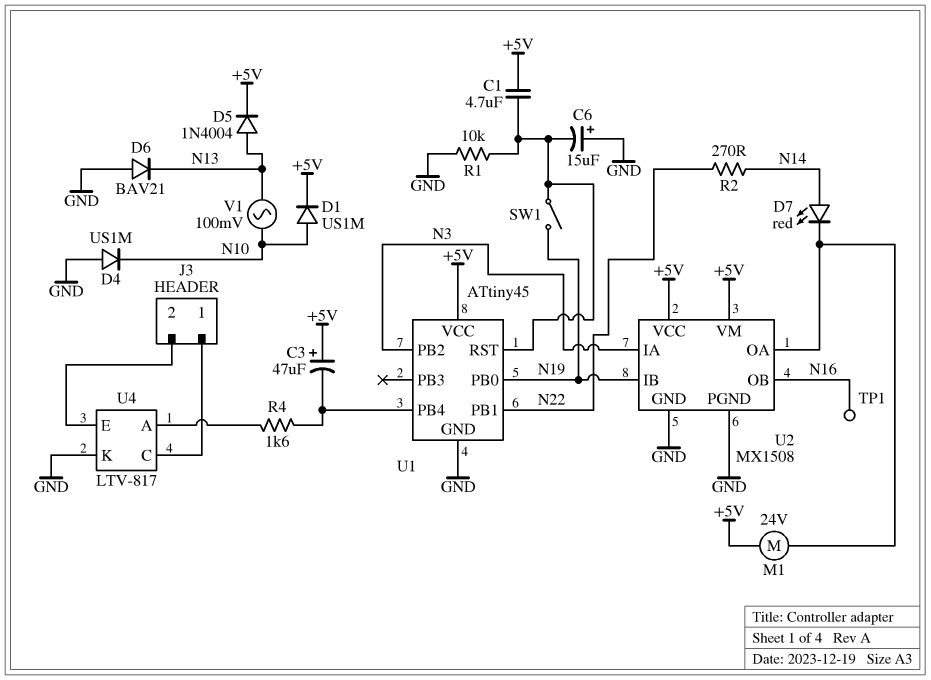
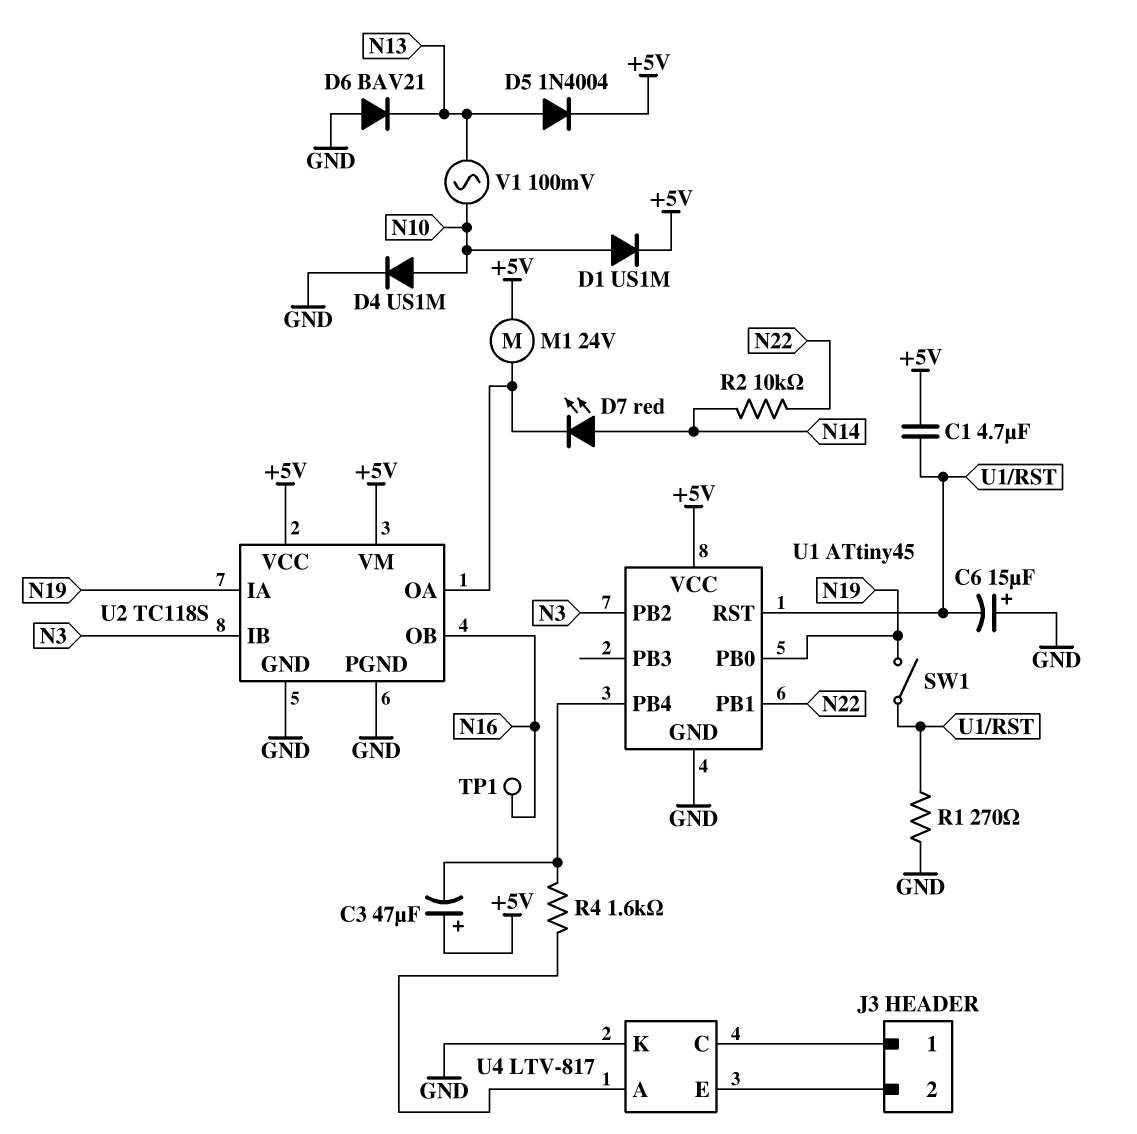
D4: diode US1M (A GND, K N10) -> diode US1M (A N10, K GND)
R1: 10k (GND, U1/RST) -> 270 (GND, U1/RST)
R2: 270 (N14, N22) -> 10k (N14, N22)
U2: MX1508 -> TC118S
U2 pin IA: N3 -> N19
U2 pin IB: N19 -> N3

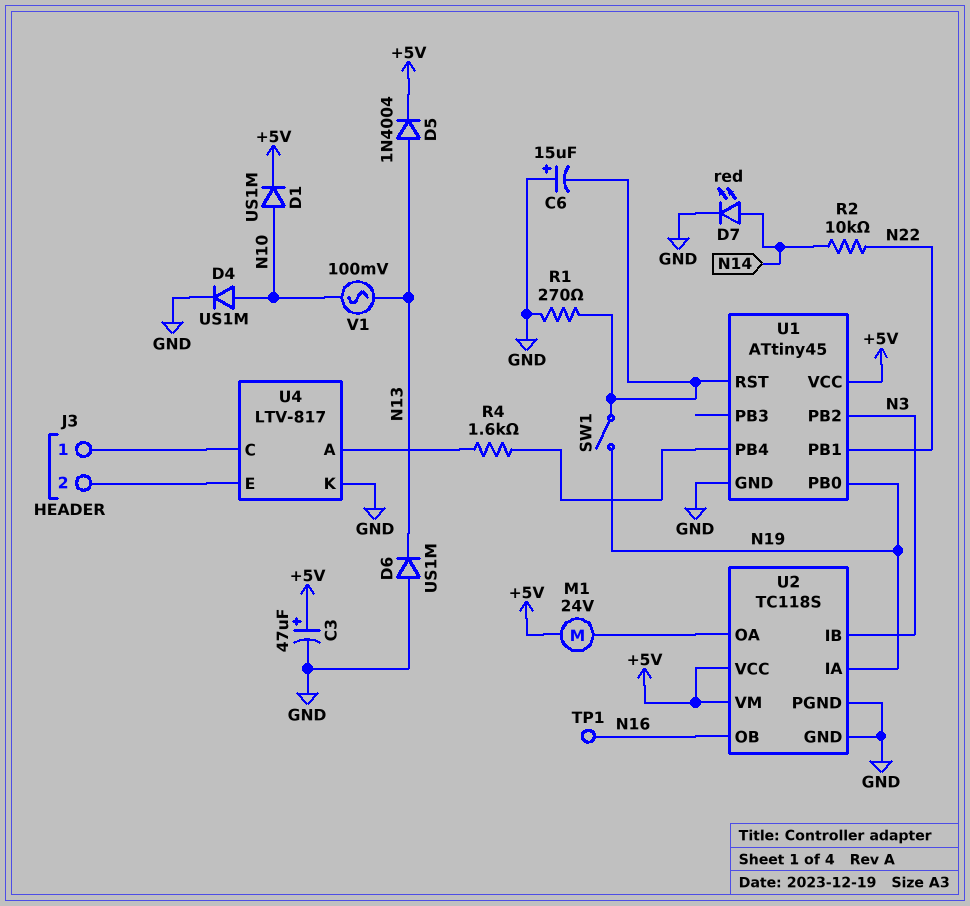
C1: 4.7uF (+5V, U1/RST) -> none
C3: 47uF (plus +5V, minus U1/PB4) -> 47uF (plus +5V, minus GND)
D6: diode BAV21 (A GND, K N13) -> diode US1M (A GND, K N13)
D7: LED red (A N14, K U2/OA) -> LED red (A N14, K GND)

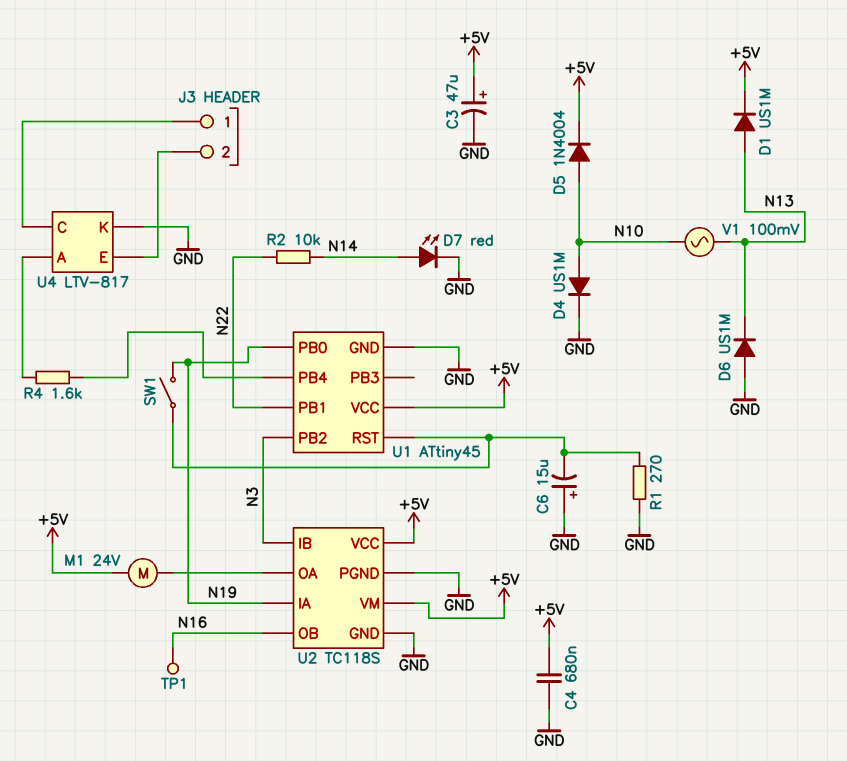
C4: none -> 680nF (+5V, GND)
D1: diode US1M (A N10, K +5V) -> diode US1M (A N13, K +5V)
D5: diode 1N4004 (A N13, K +5V) -> diode 1N4004 (A N10, K +5V)

